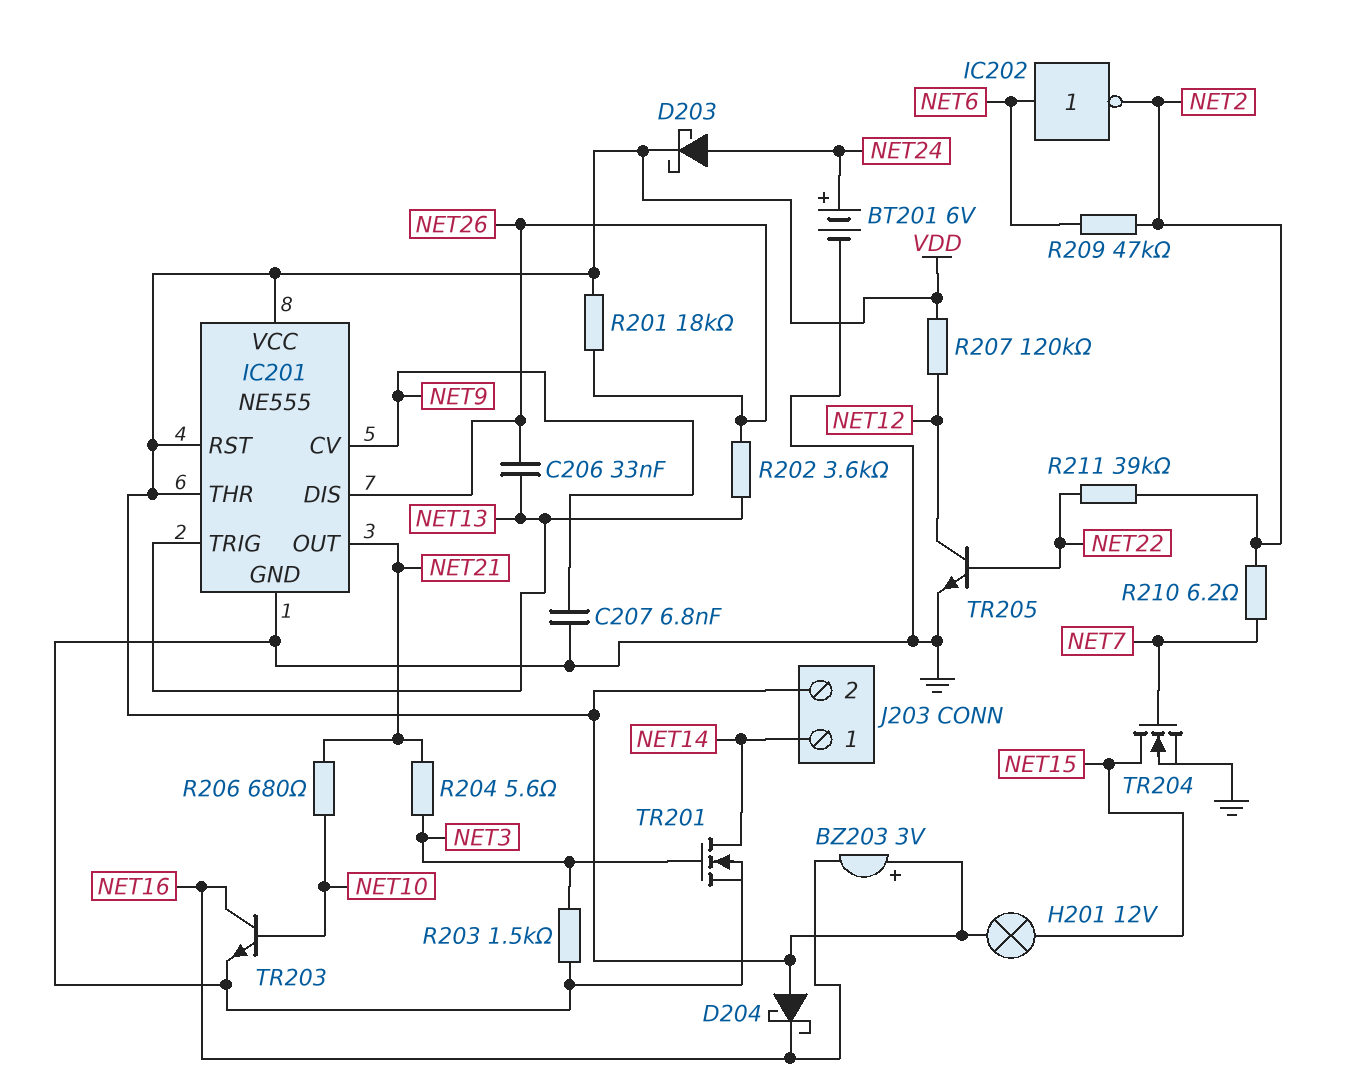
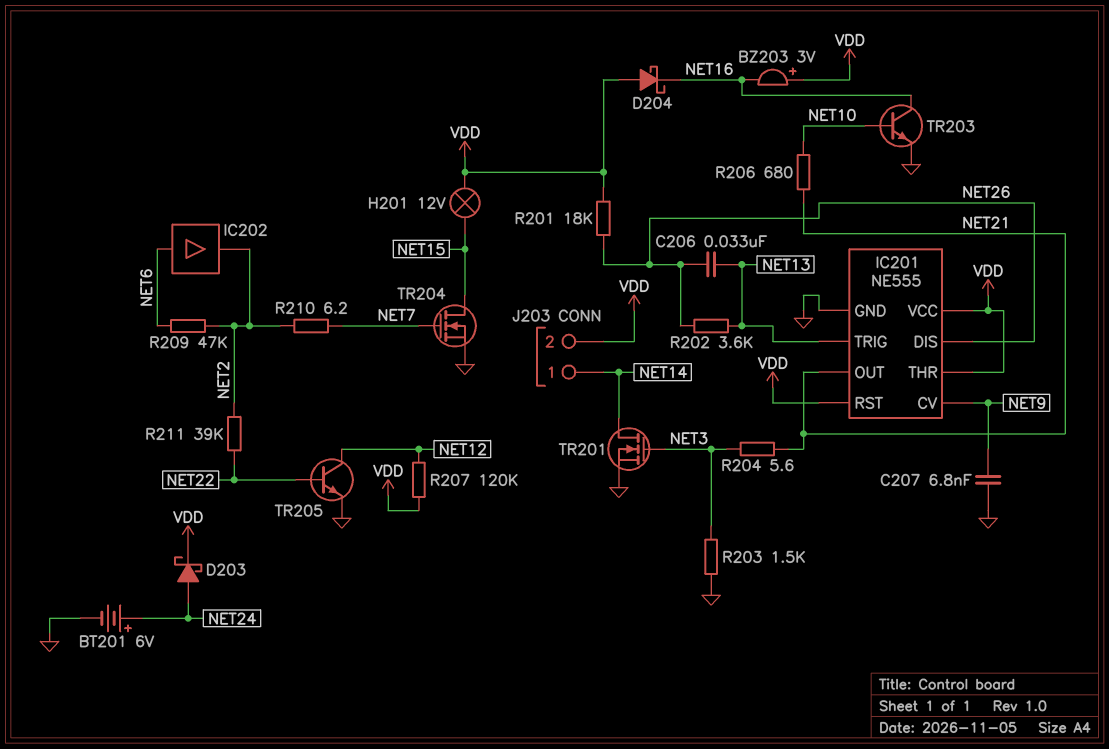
IC202: NOT (in NET6, out NET2) -> buffer (in NET6, out NET2)

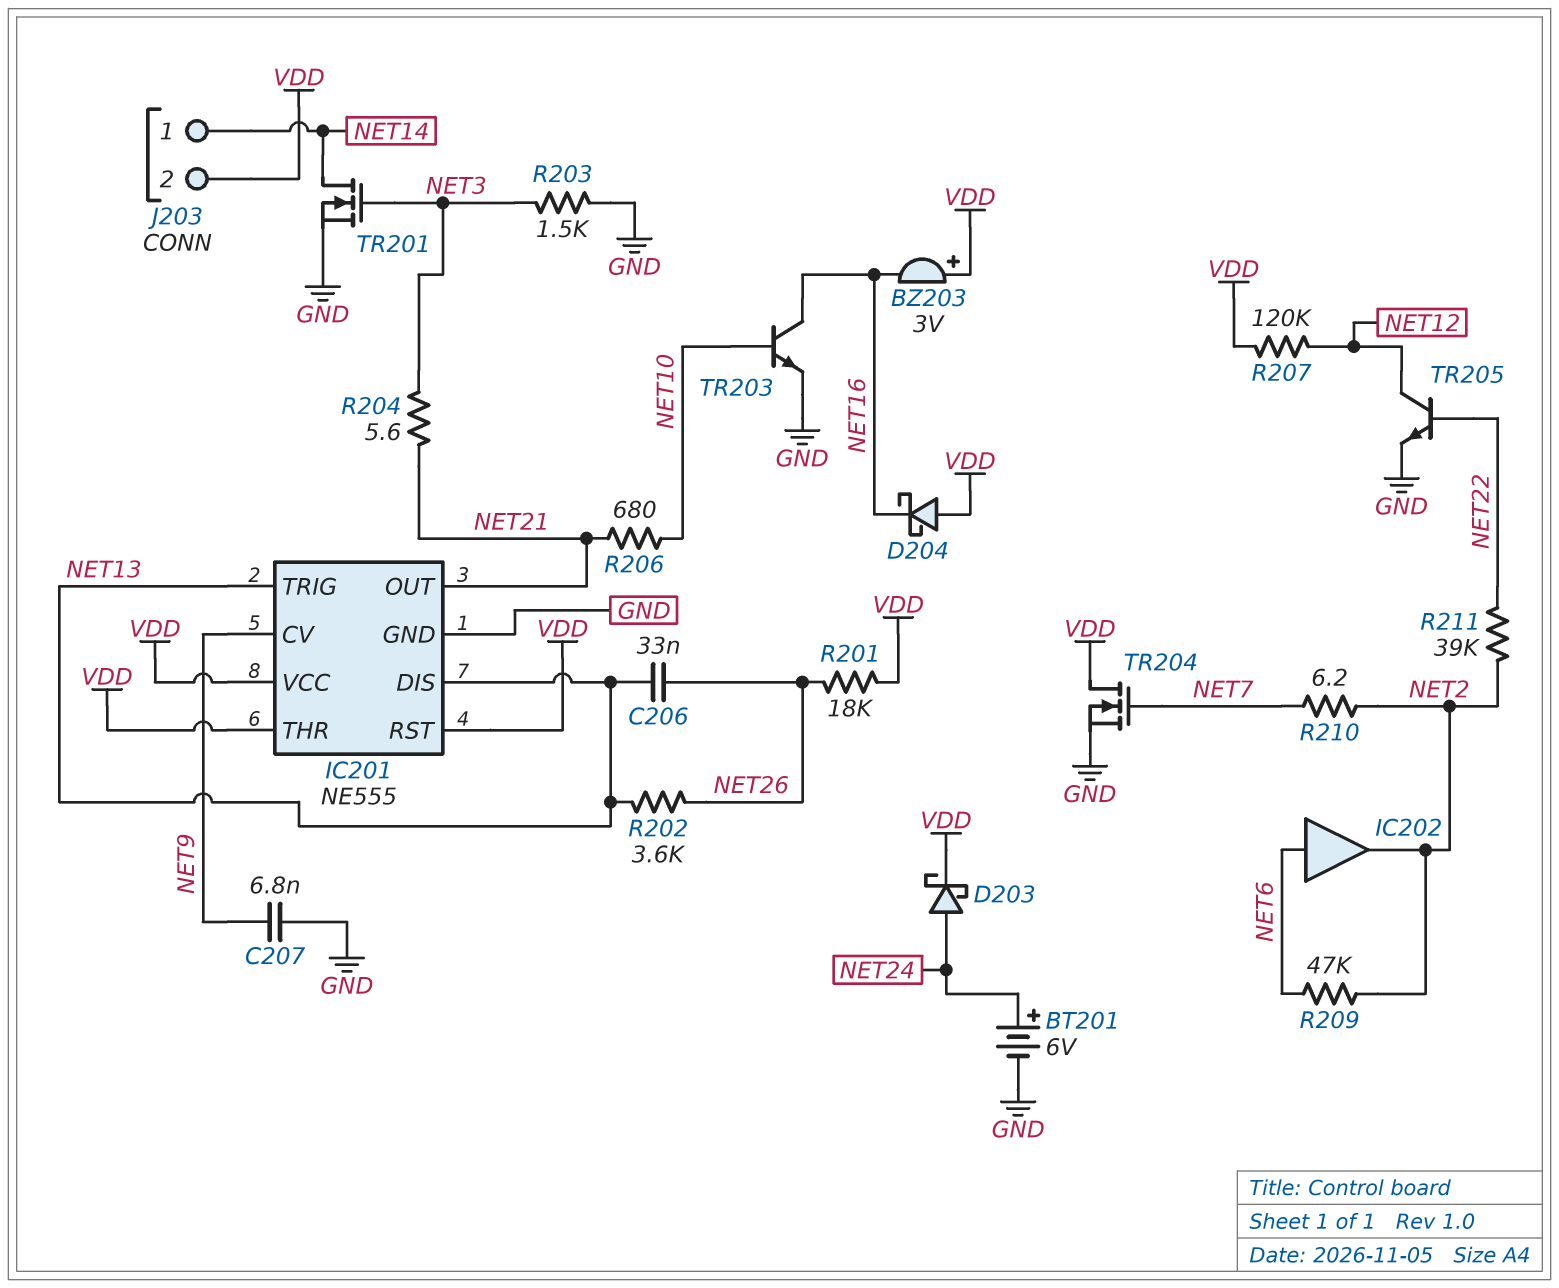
H201: lamp 12V (NET15, VDD) -> none
IC201 pin DIS: NET26 -> NET13
TR204: NMOS (G NET7, D NET15, S GND) -> NMOS (G NET7, D VDD, S GND)

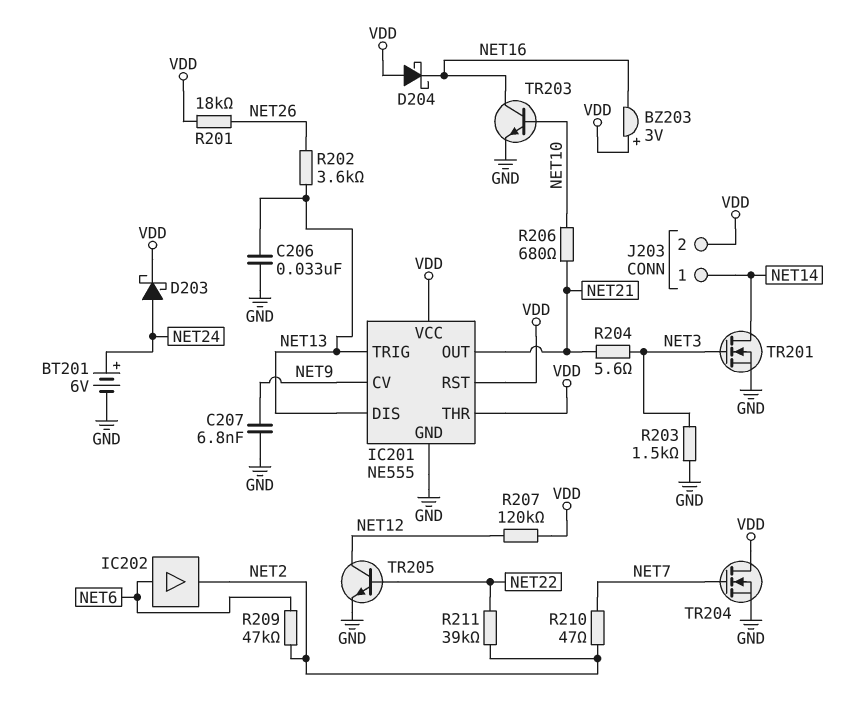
C206: 33nF (NET13, NET26) -> 33nF (GND, NET13)
R210: 6.2 (NET2, NET7) -> 47 (NET2, NET7)

